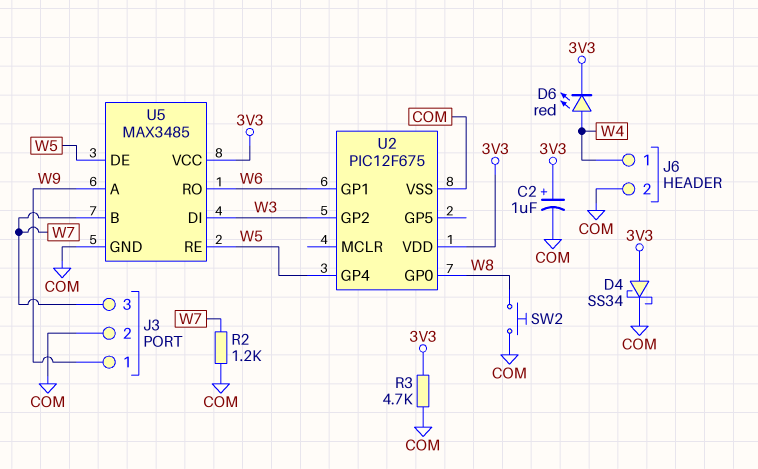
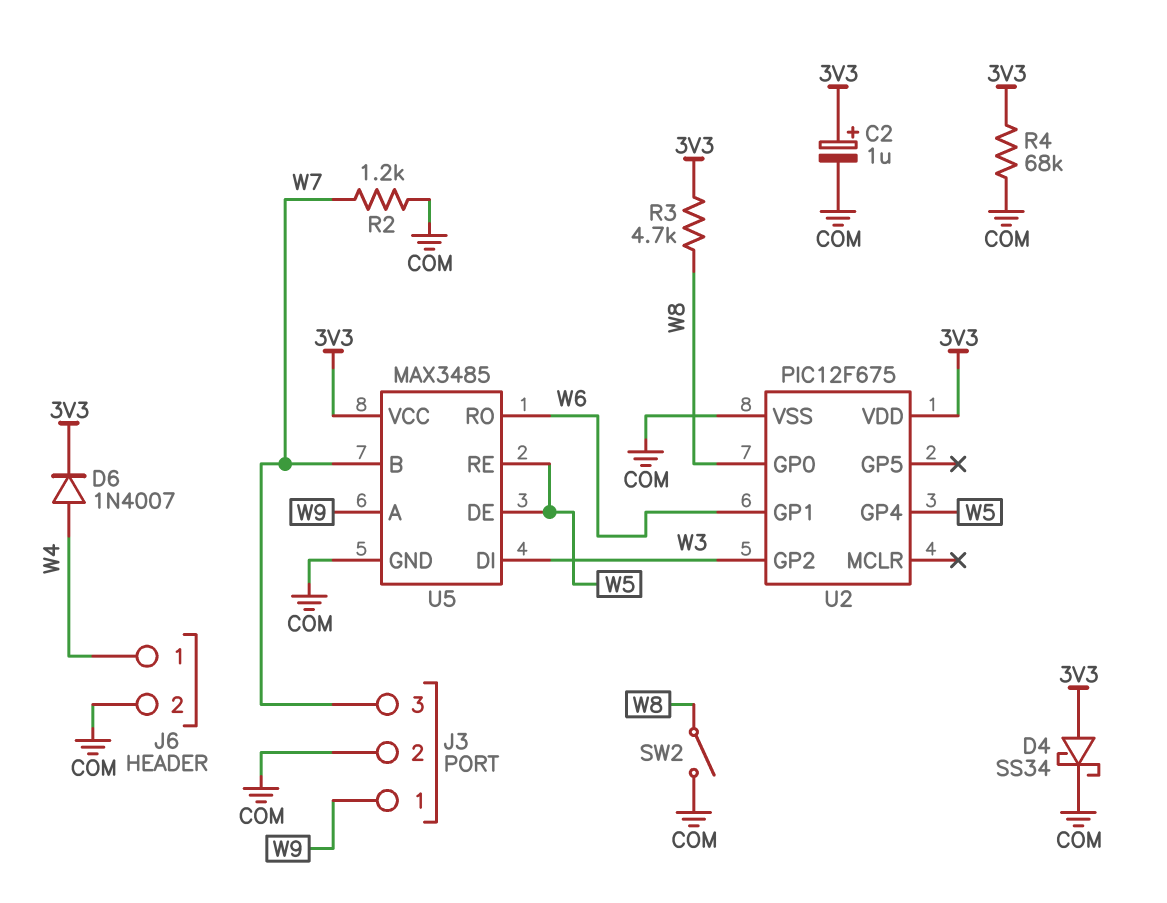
D6: LED red (A W4, K 3V3) -> diode 1N4007 (A W4, K 3V3)
R3: 4.7k (3V3, COM) -> 4.7k (3V3, W8)
R4: none -> 68k (3V3, COM)
SW2: button (COM, W8) -> switch (COM, W8)

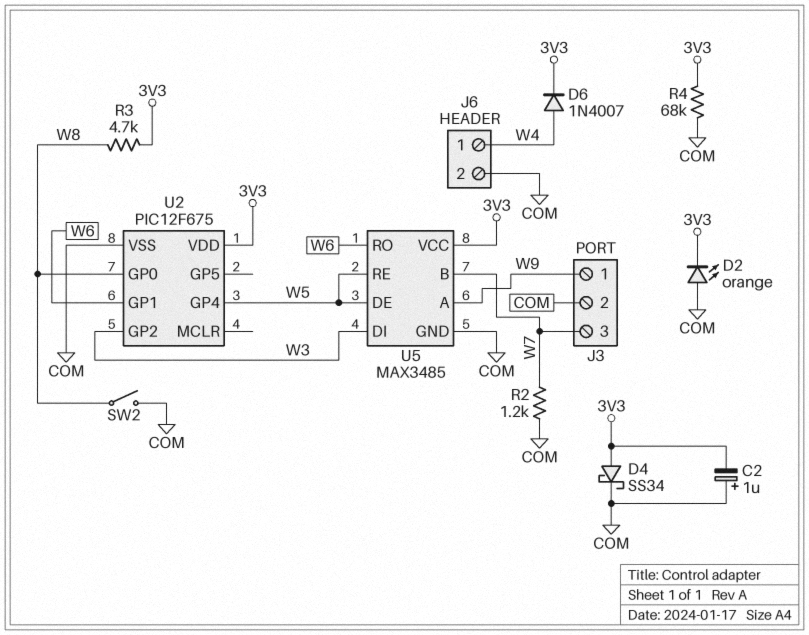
C2: 1uF (plus 3V3, minus COM) -> 1uF (plus COM, minus 3V3)
D2: none -> LED orange (A COM, K 3V3)

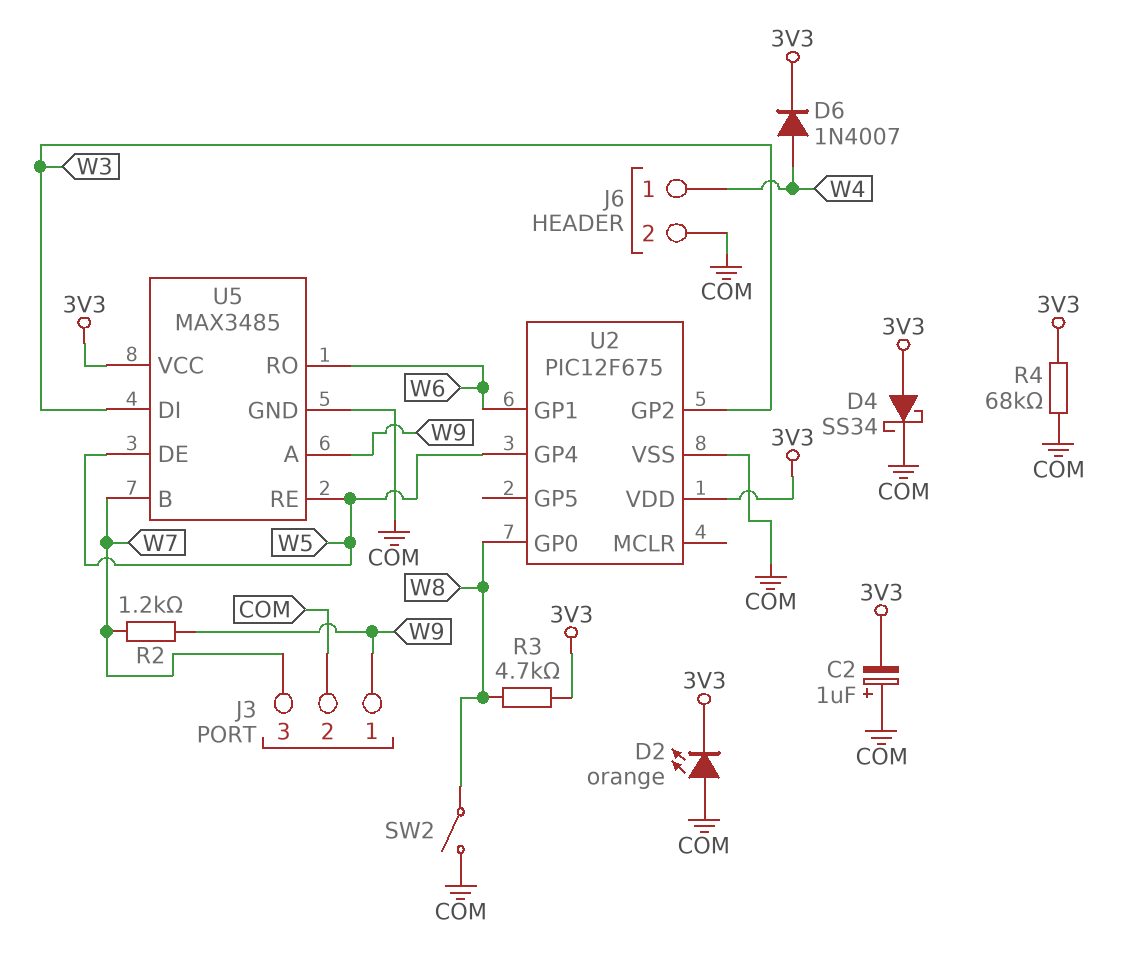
R2: 1.2k (COM, W7) -> 1.2k (W7, W9)

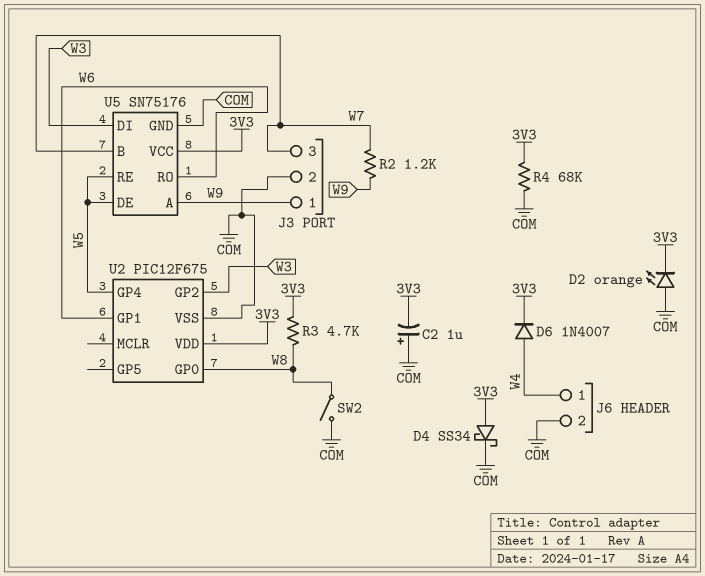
U5: MAX3485 -> SN75176

